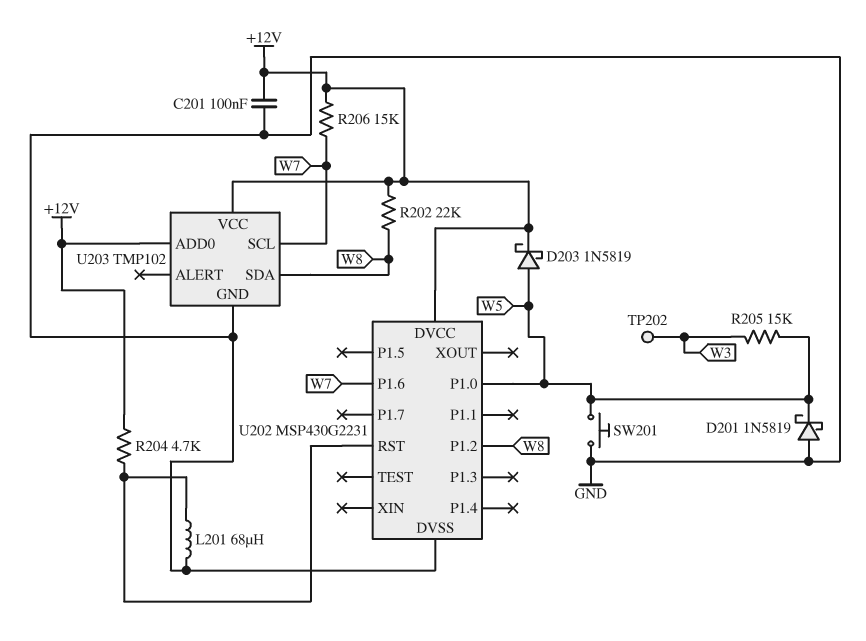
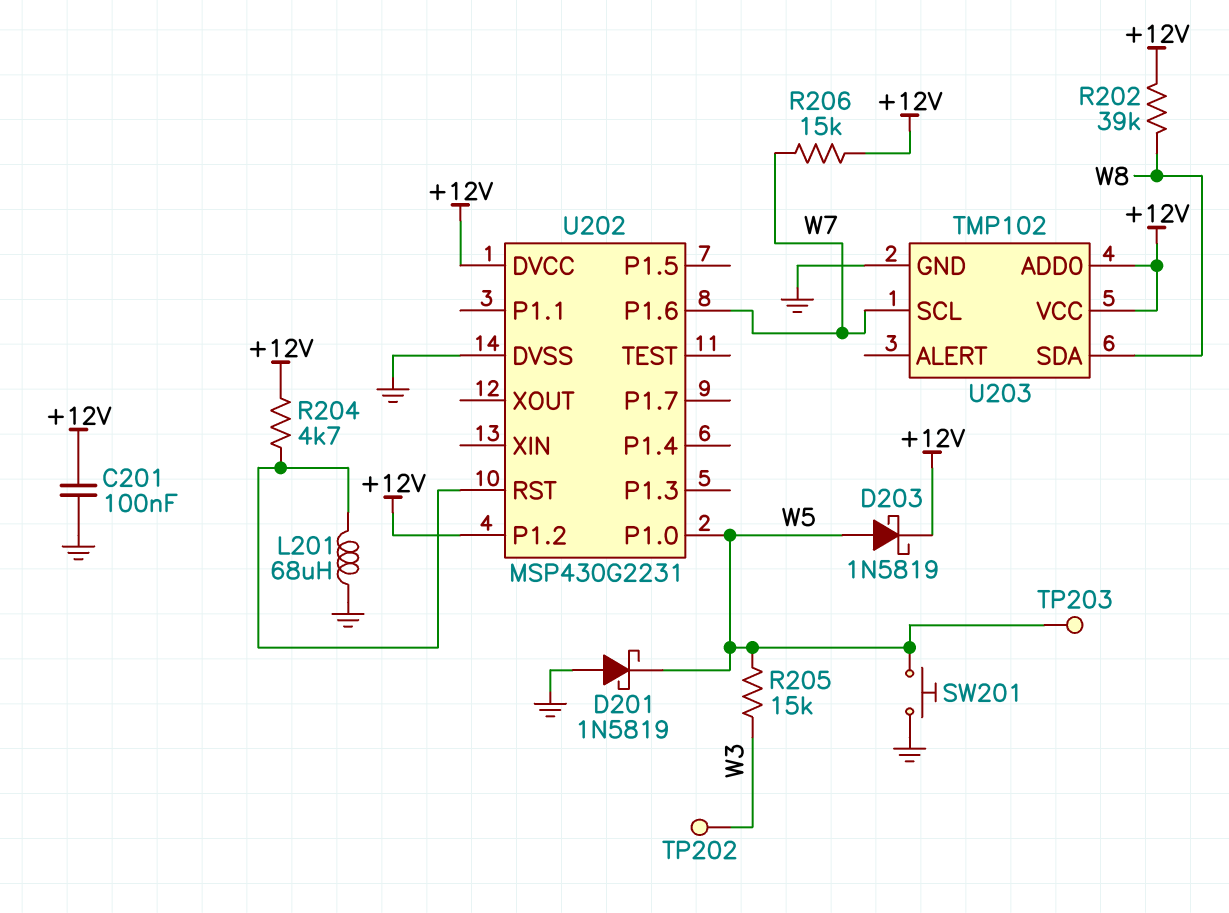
R202: 22k (+12V, W8) -> 39k (+12V, W8)
TP203: none -> test point (W5)
U202 pin P1.2: W8 -> +12V

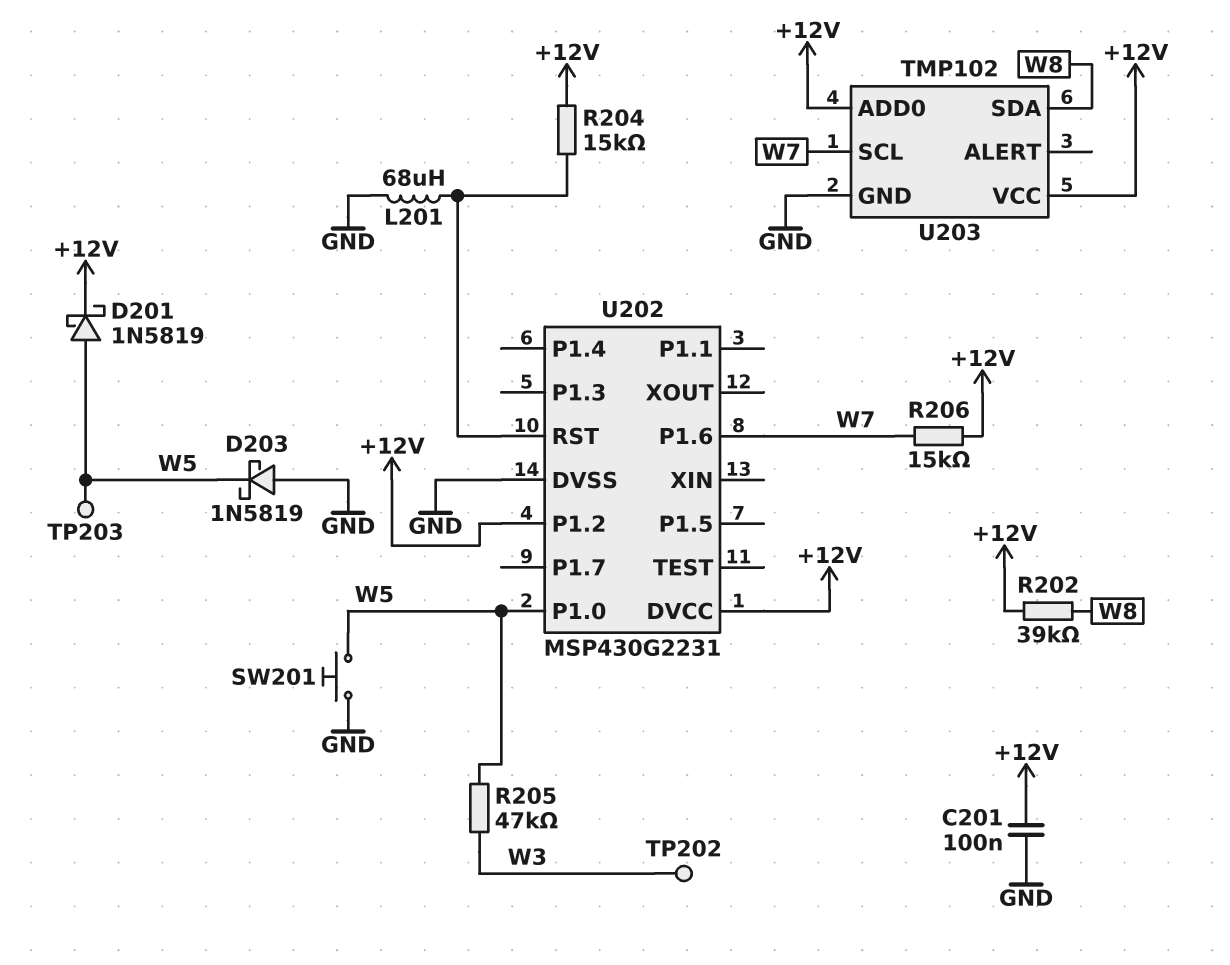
D201: schottky 1N5819 (A GND, K W5) -> schottky 1N5819 (A W5, K +12V)
D203: schottky 1N5819 (A W5, K +12V) -> schottky 1N5819 (A GND, K W5)
R204: 4.7k (+12V, U202/RST) -> 15k (+12V, U202/RST)
R205: 15k (W3, W5) -> 47k (W3, W5)

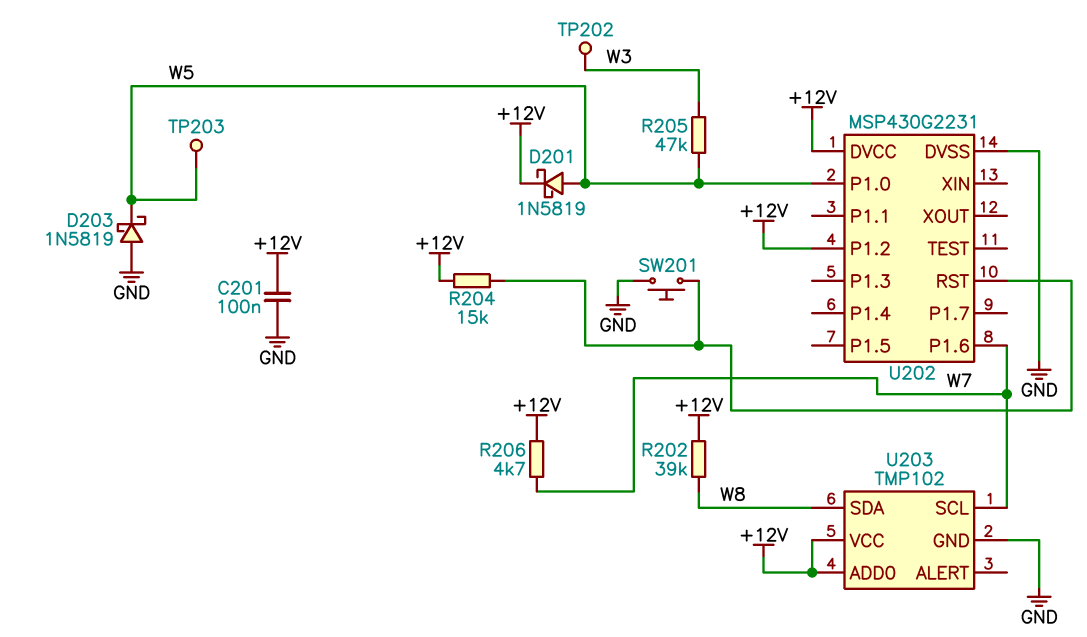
L201: 68uH (GND, U202/RST) -> none
R206: 15k (+12V, W7) -> 4.7k (+12V, W7)
SW201: button (GND, W5) -> button (GND, U202/RST)

